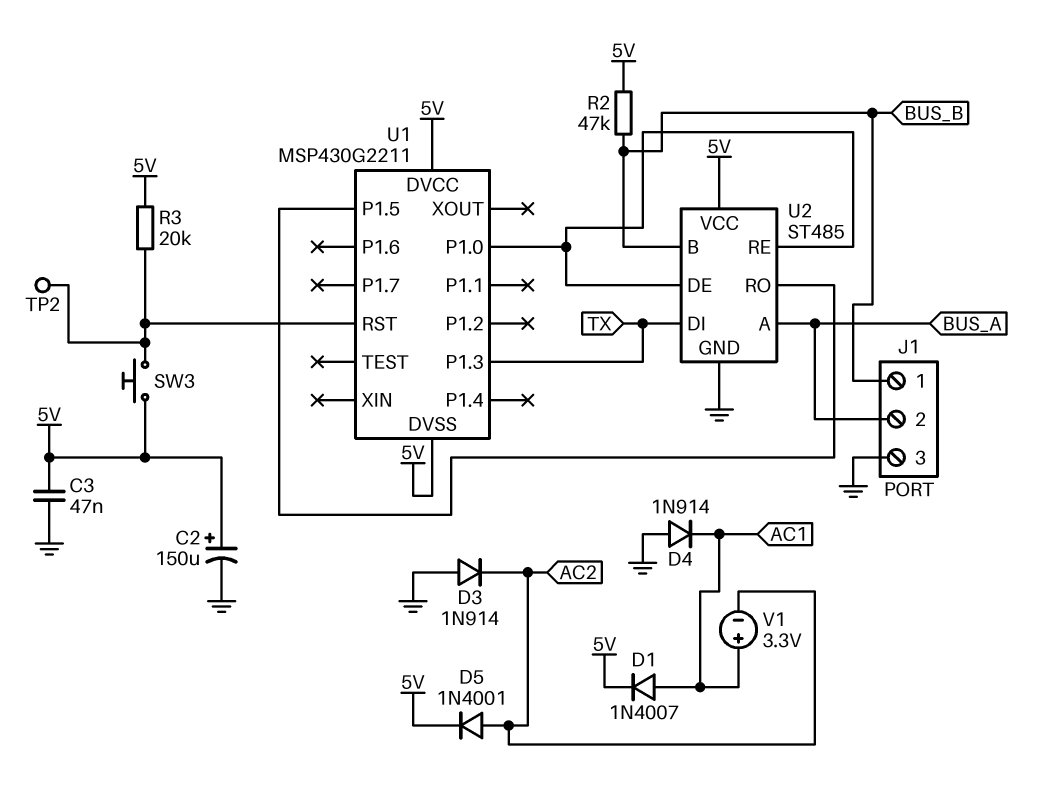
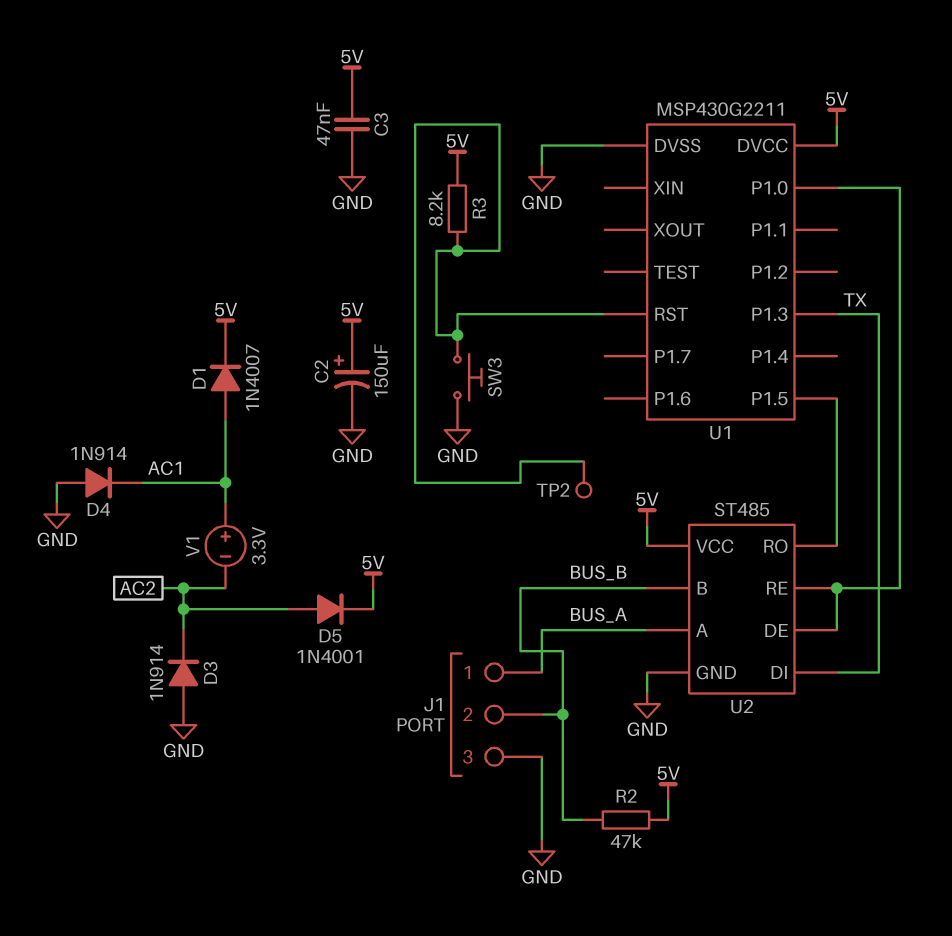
J1 pin 1: BUS_B -> BUS_A
J1 pin 2: BUS_A -> BUS_B
R3: 20k (5V, U1/RST) -> 8.2k (5V, U1/RST)
SW3: button (5V, U1/RST) -> button (GND, U1/RST)
U1 pin DVSS: 5V -> GND

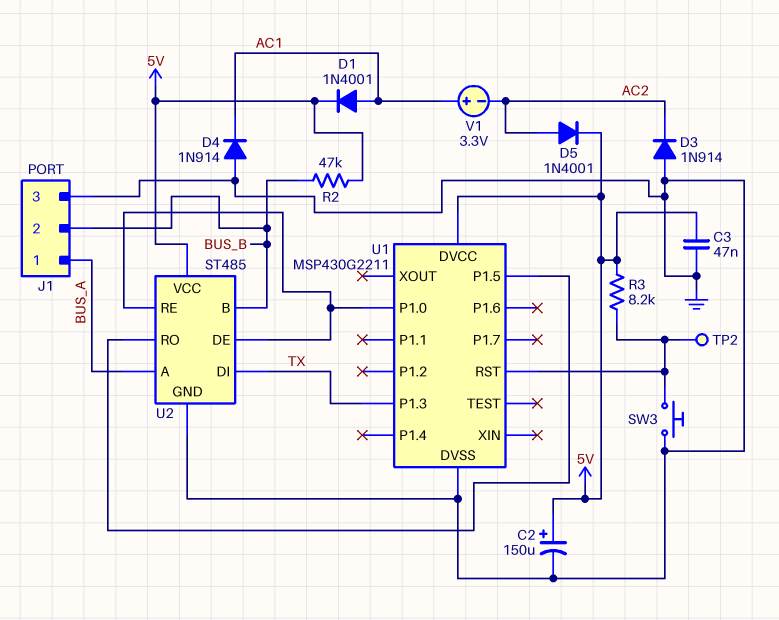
D1: diode 1N4007 (A AC1, K 5V) -> diode 1N4001 (A AC1, K 5V)

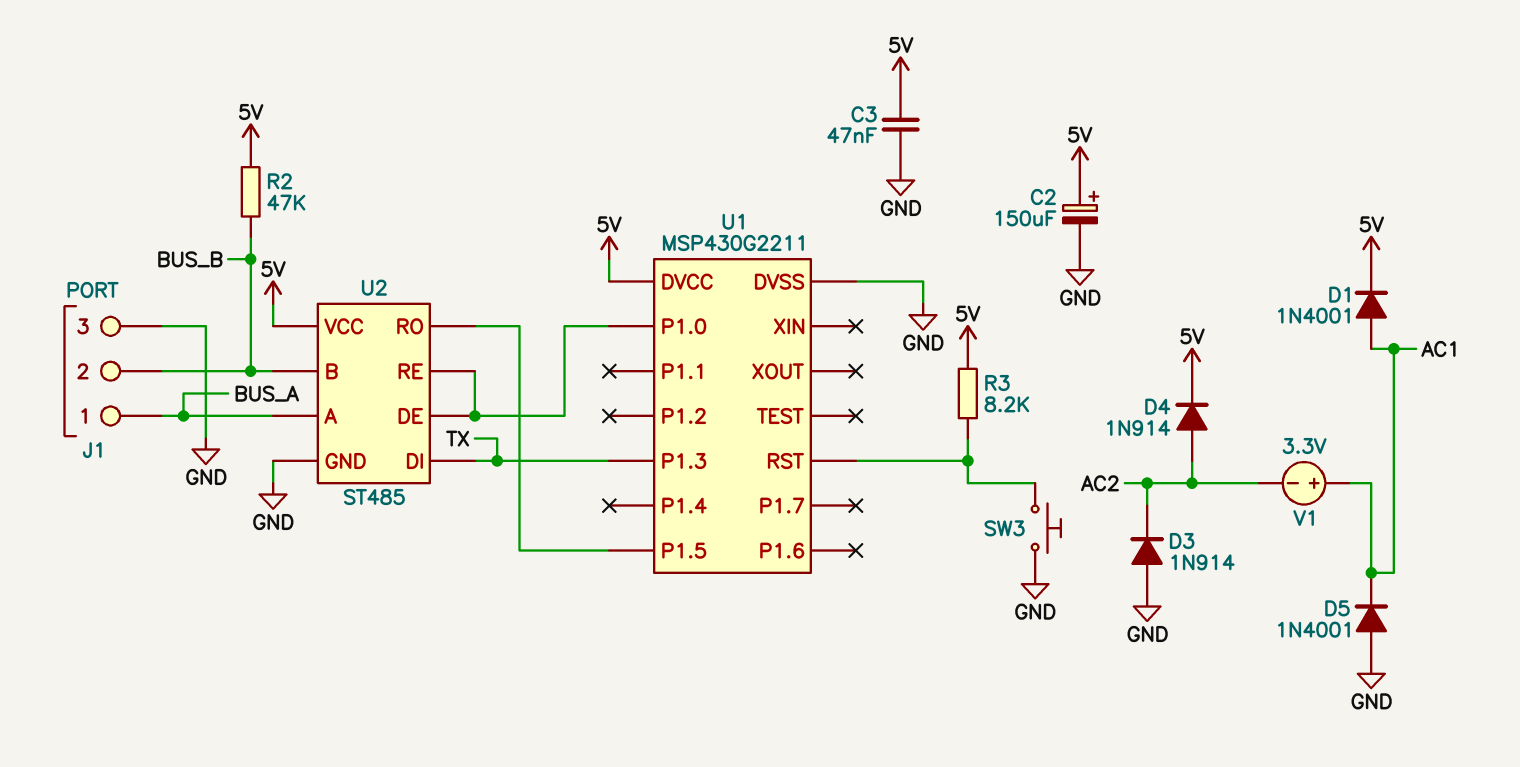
D4: diode 1N914 (A GND, K AC1) -> diode 1N914 (A AC2, K 5V)
D5: diode 1N4001 (A AC2, K 5V) -> diode 1N4001 (A GND, K AC1)
TP2: test point (U1/RST) -> none

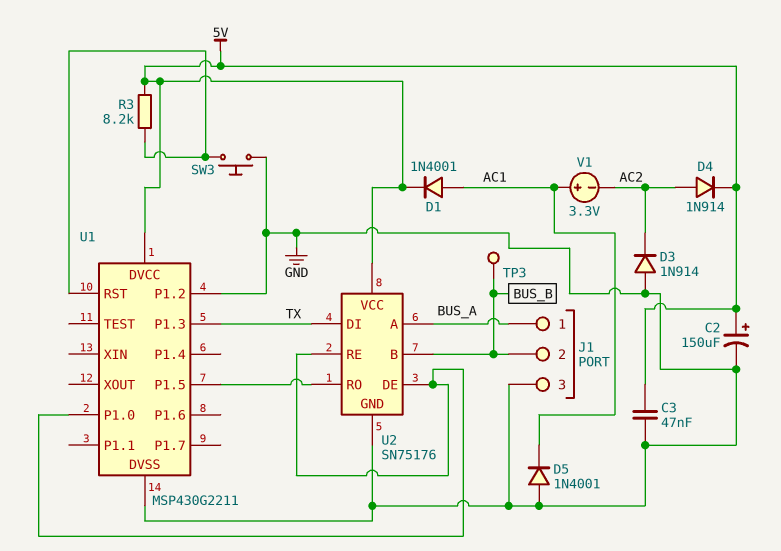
R2: 47k (5V, BUS_B) -> none
TP3: none -> test point (BUS_B)
U1 pin P1.2: none -> GND
U2: ST485 -> SN75176

